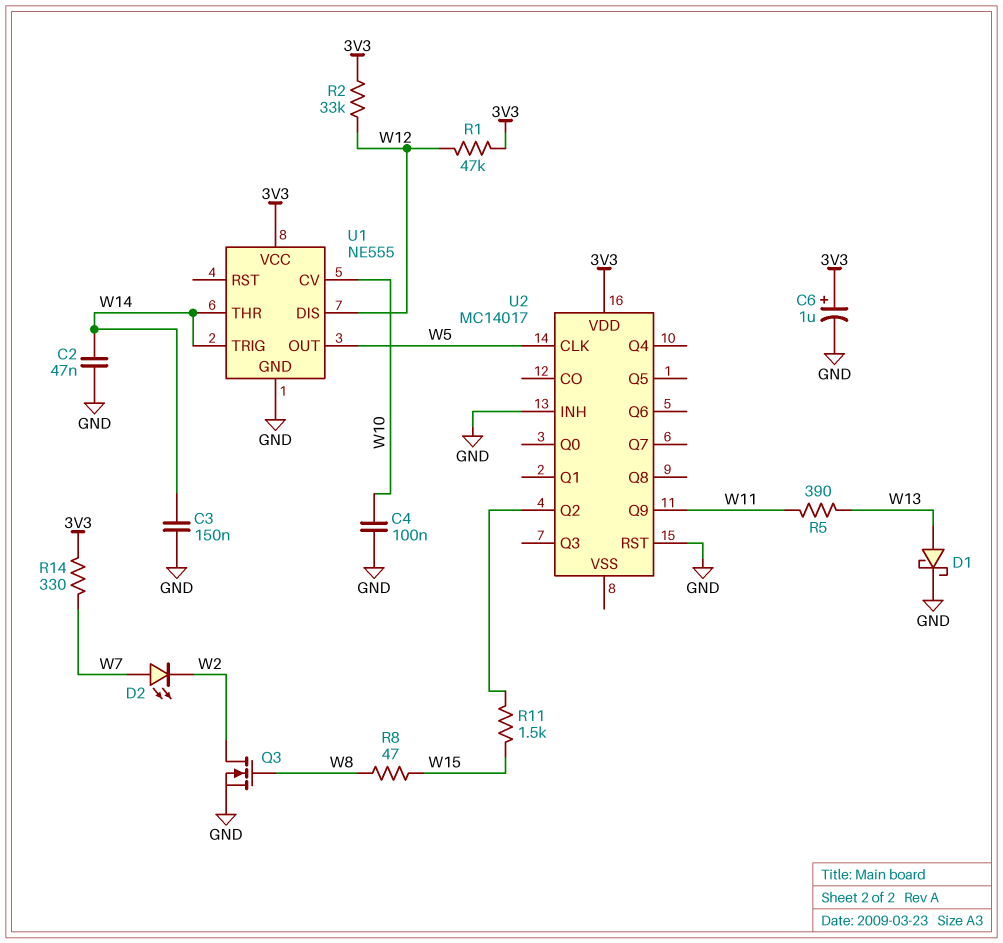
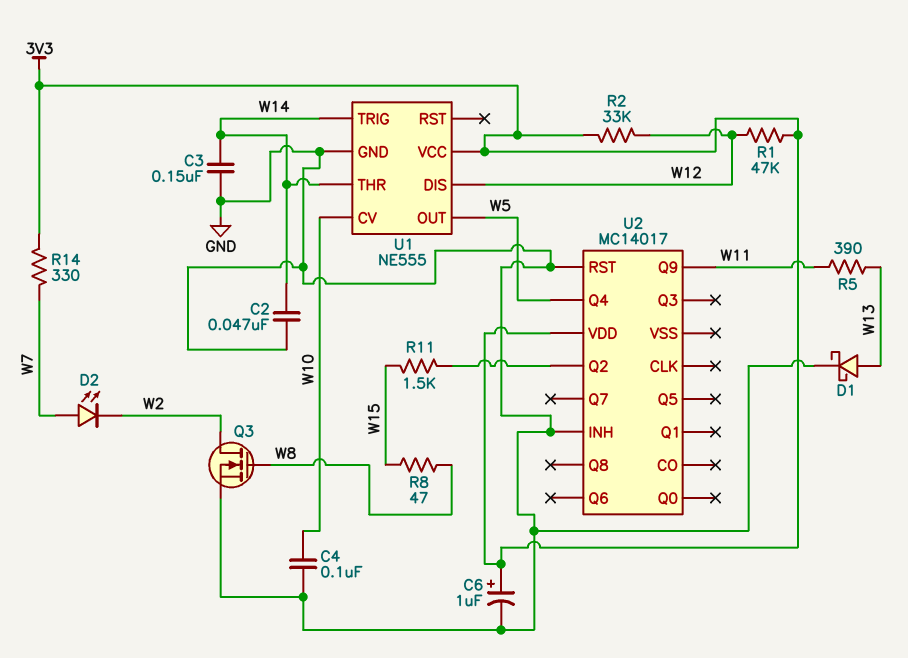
U2 pin CLK: W5 -> none
U2 pin Q4: none -> W5

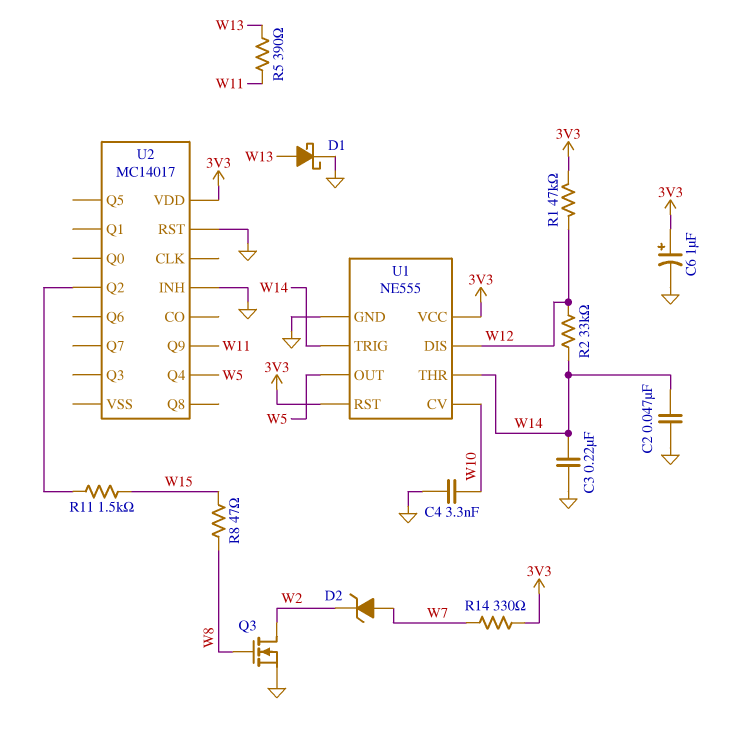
C3: 150nF (GND, W14) -> 220nF (GND, W14)
C4: 100nF (GND, W10) -> 3.3nF (GND, W10)
D2: LED (A W7, K W2) -> zener (A W7, K W2)
R2: 33k (3V3, W12) -> 33k (W12, W14)
U1 pin RST: none -> 3V3

